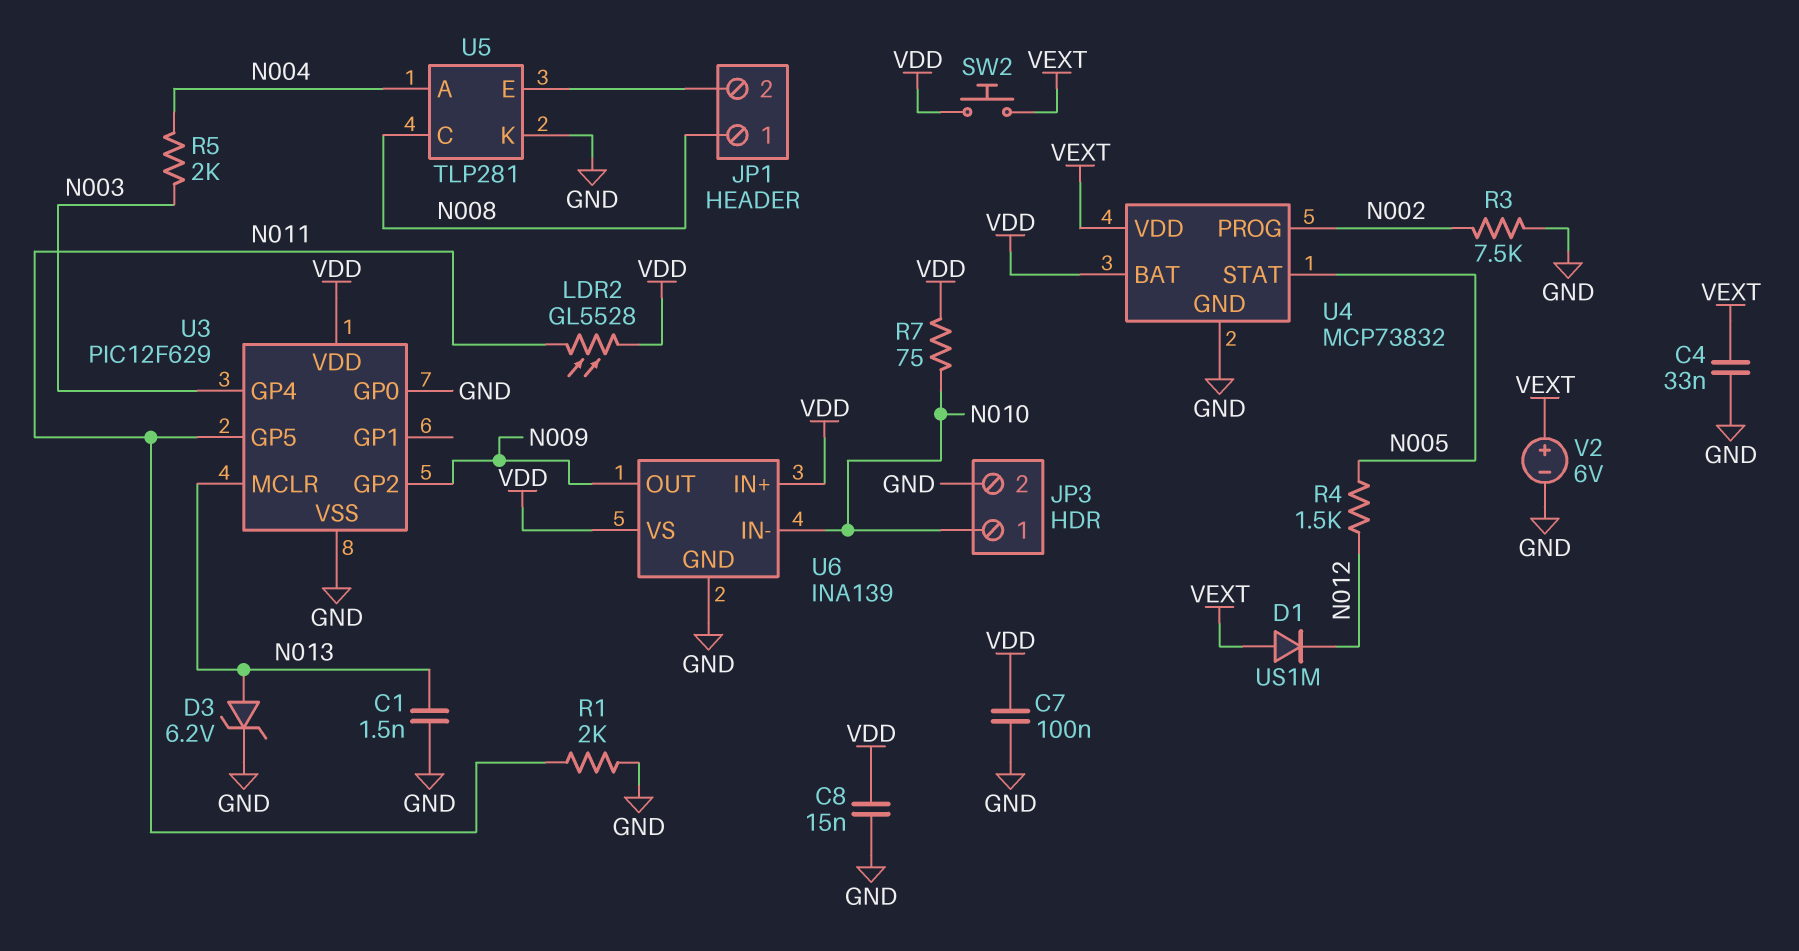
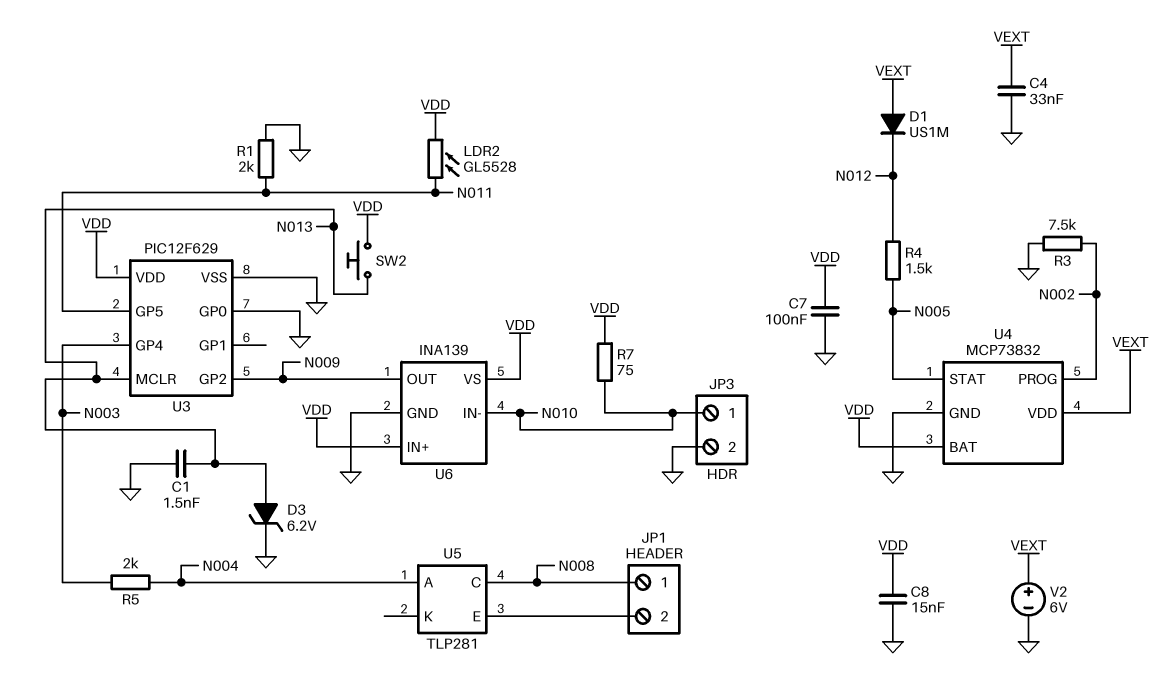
SW2: button (VDD, VEXT) -> button (N013, VDD)
U5 pin K: GND -> none

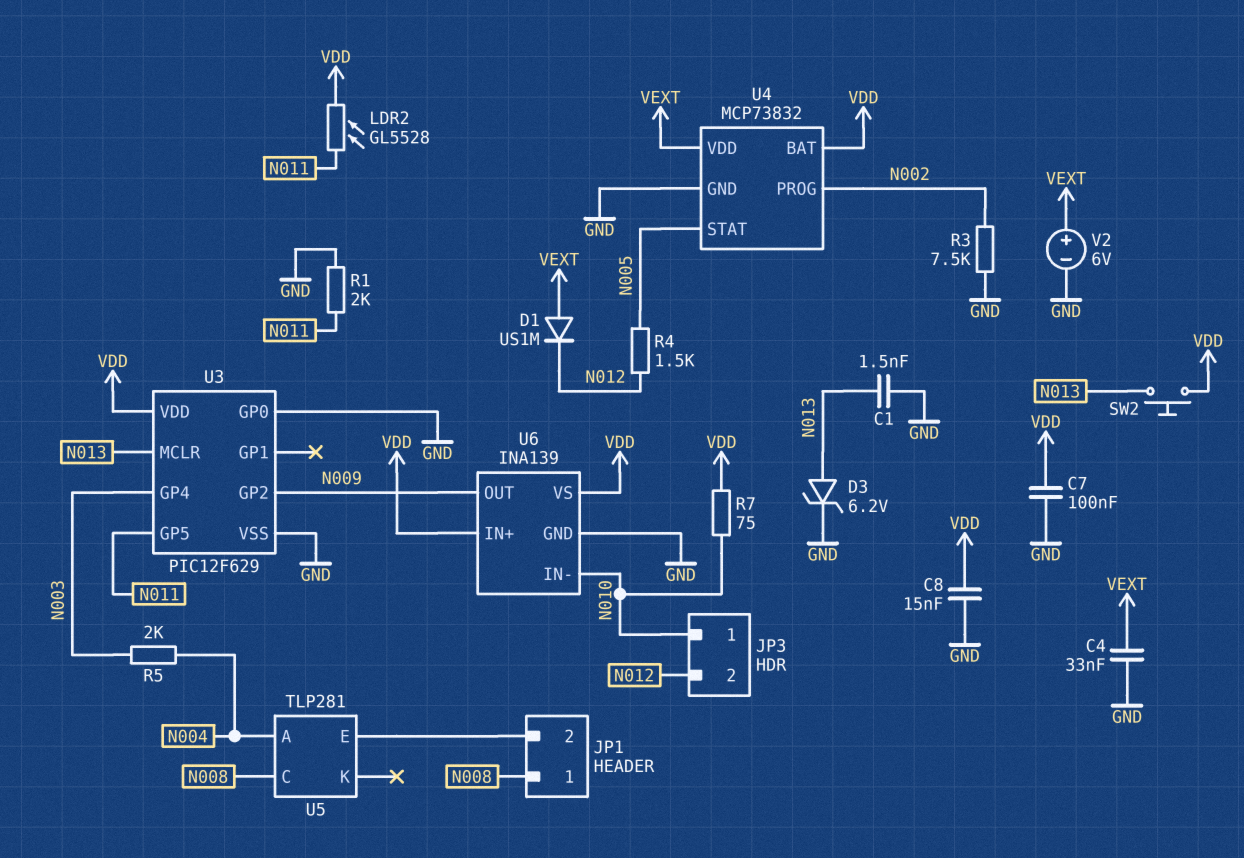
JP3 pin 2: GND -> N012

